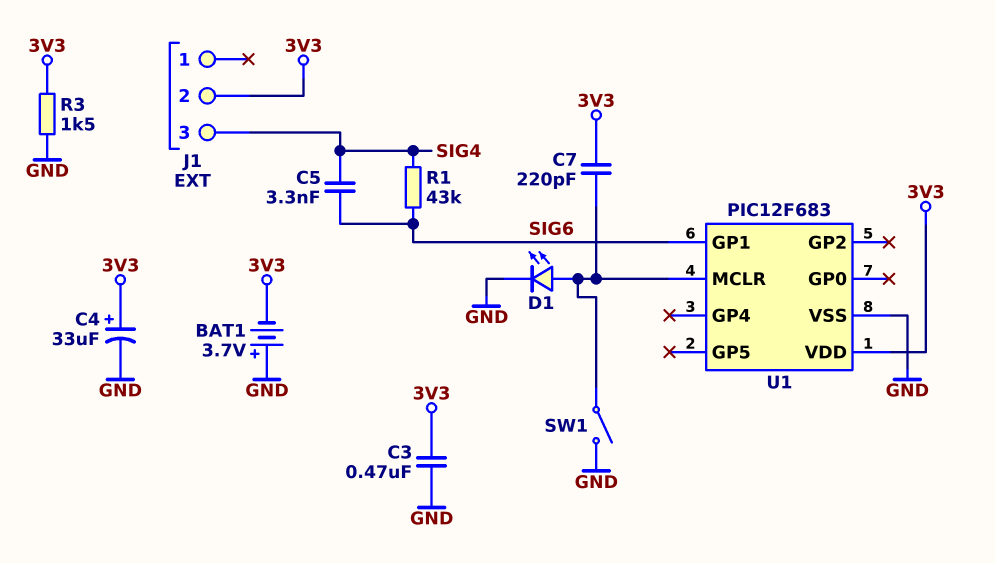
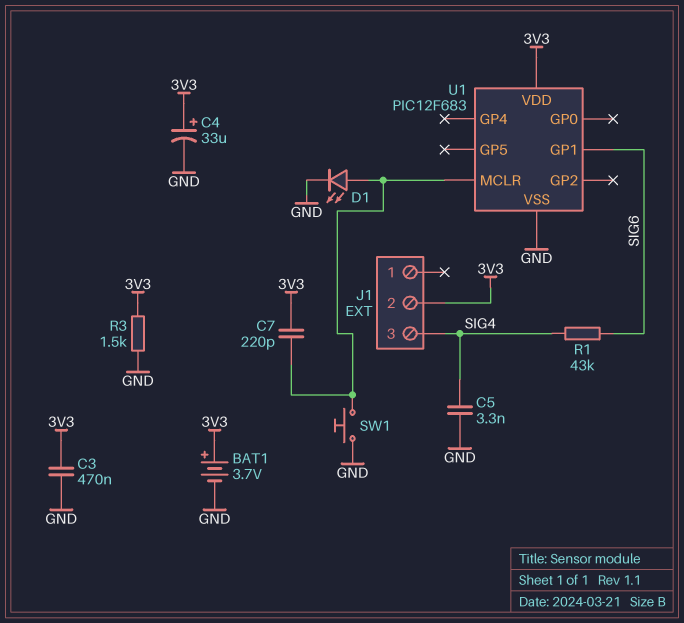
BAT1: 3.7V (plus GND, minus 3V3) -> 3.7V (plus 3V3, minus GND)
C5: 3.3nF (SIG4, SIG6) -> 3.3nF (GND, SIG4)
SW1: switch (GND, U1/MCLR) -> button (GND, U1/MCLR)

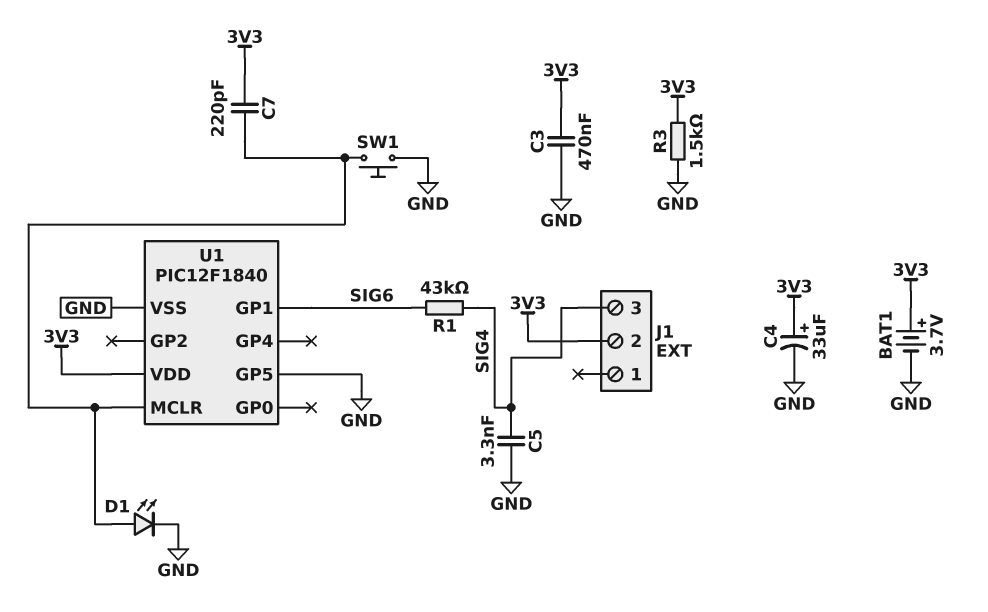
U1: PIC12F683 -> PIC12F1840
U1 pin GP5: none -> GND

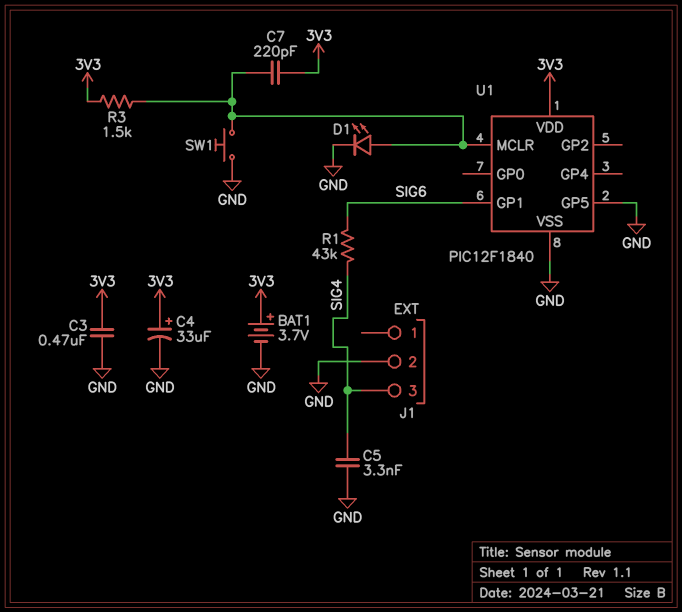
J1 pin 2: 3V3 -> GND
R3: 1.5k (3V3, GND) -> 1.5k (3V3, U1/MCLR)

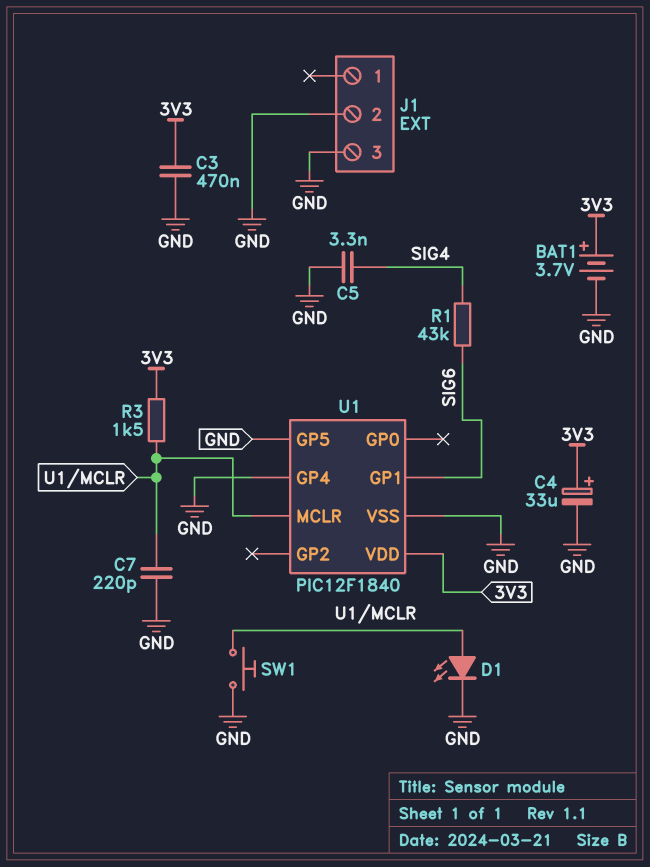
C7: 220pF (3V3, U1/MCLR) -> 220pF (GND, U1/MCLR)
J1 pin 3: SIG4 -> GND
U1 pin GP4: none -> GND

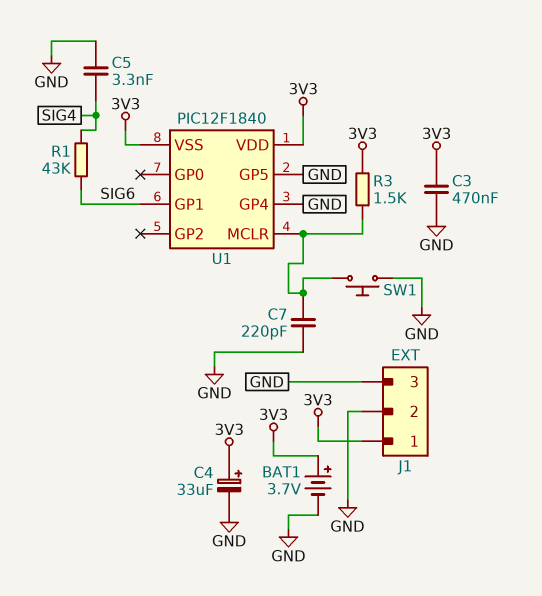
D1: LED (A U1/MCLR, K GND) -> none
J1 pin 1: none -> 3V3
U1 pin VSS: GND -> 3V3

